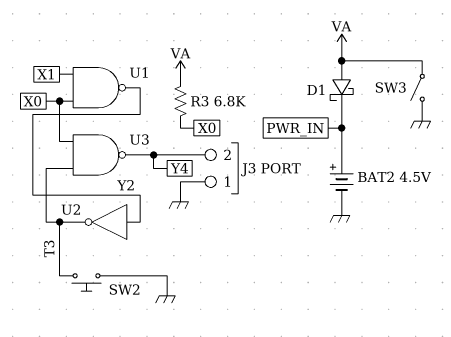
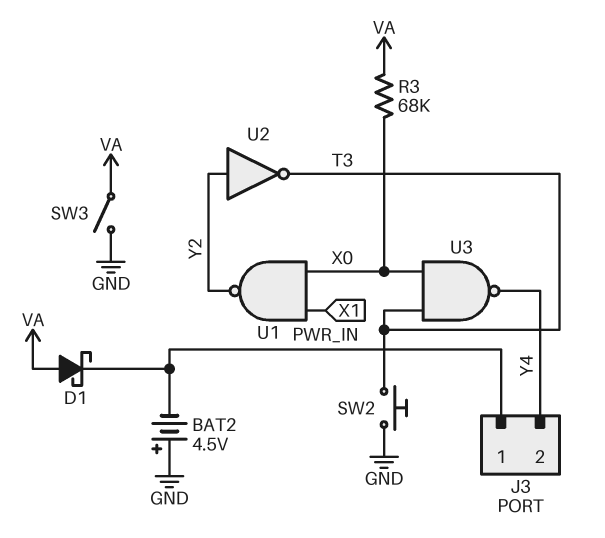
BAT2: 4.5V (plus PWR_IN, minus GND) -> 4.5V (plus GND, minus PWR_IN)
J3 pin 1: GND -> PWR_IN
R3: 6.8k (VA, X0) -> 68k (VA, X0)

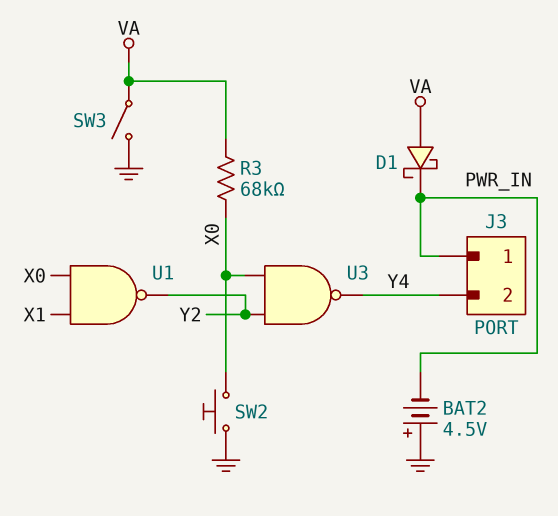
SW2: button (GND, T3) -> button (GND, X0)
U2: NOT (in Y2, out T3) -> none
U3: NAND (in T3, in X0, out Y4) -> NAND (in X0, in Y2, out Y4)

